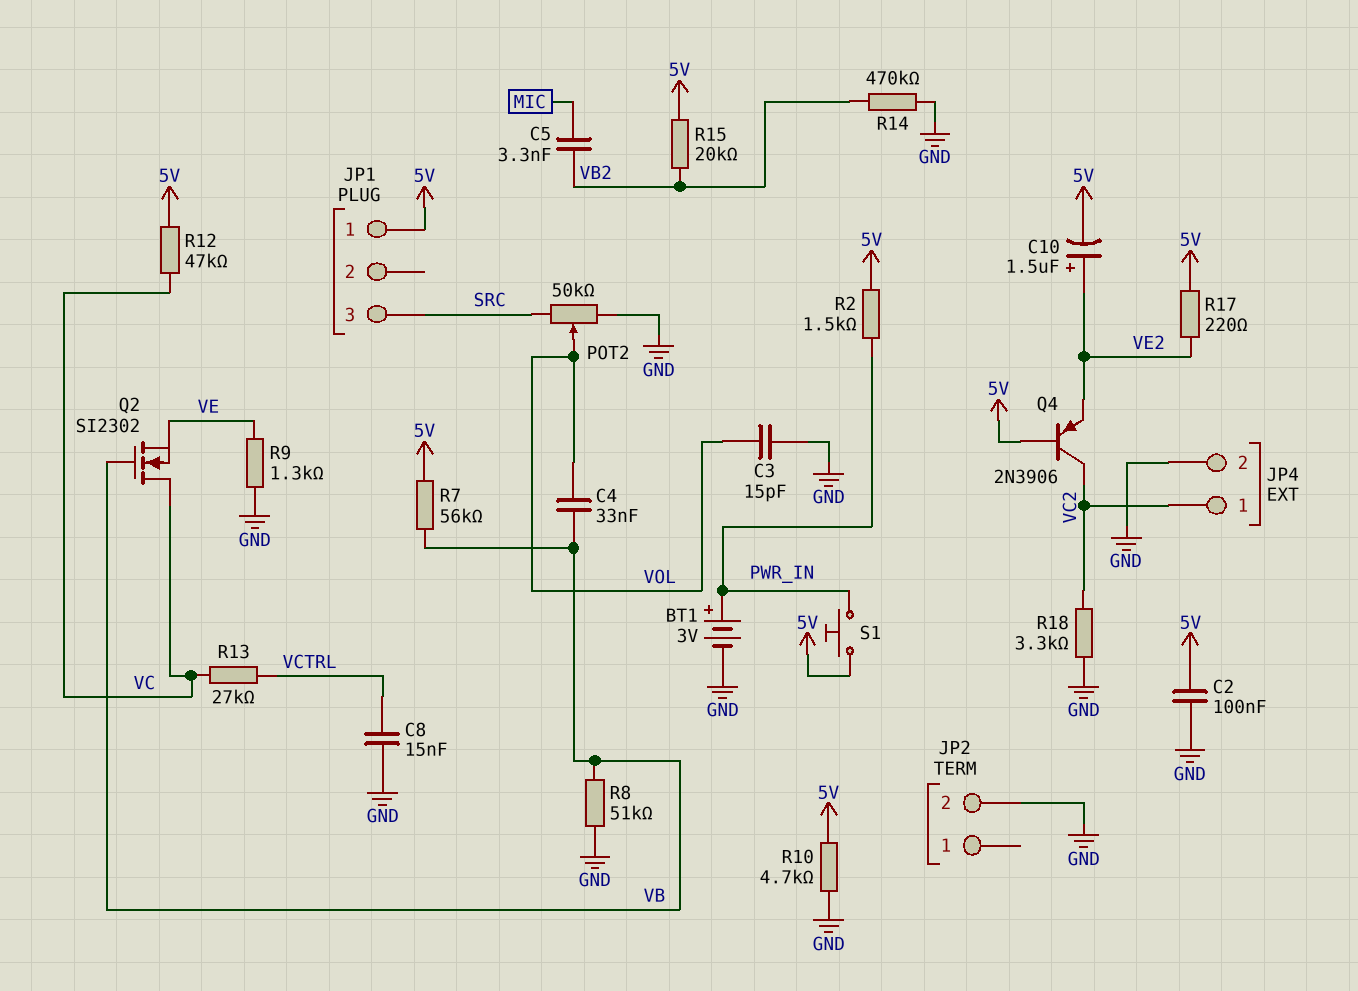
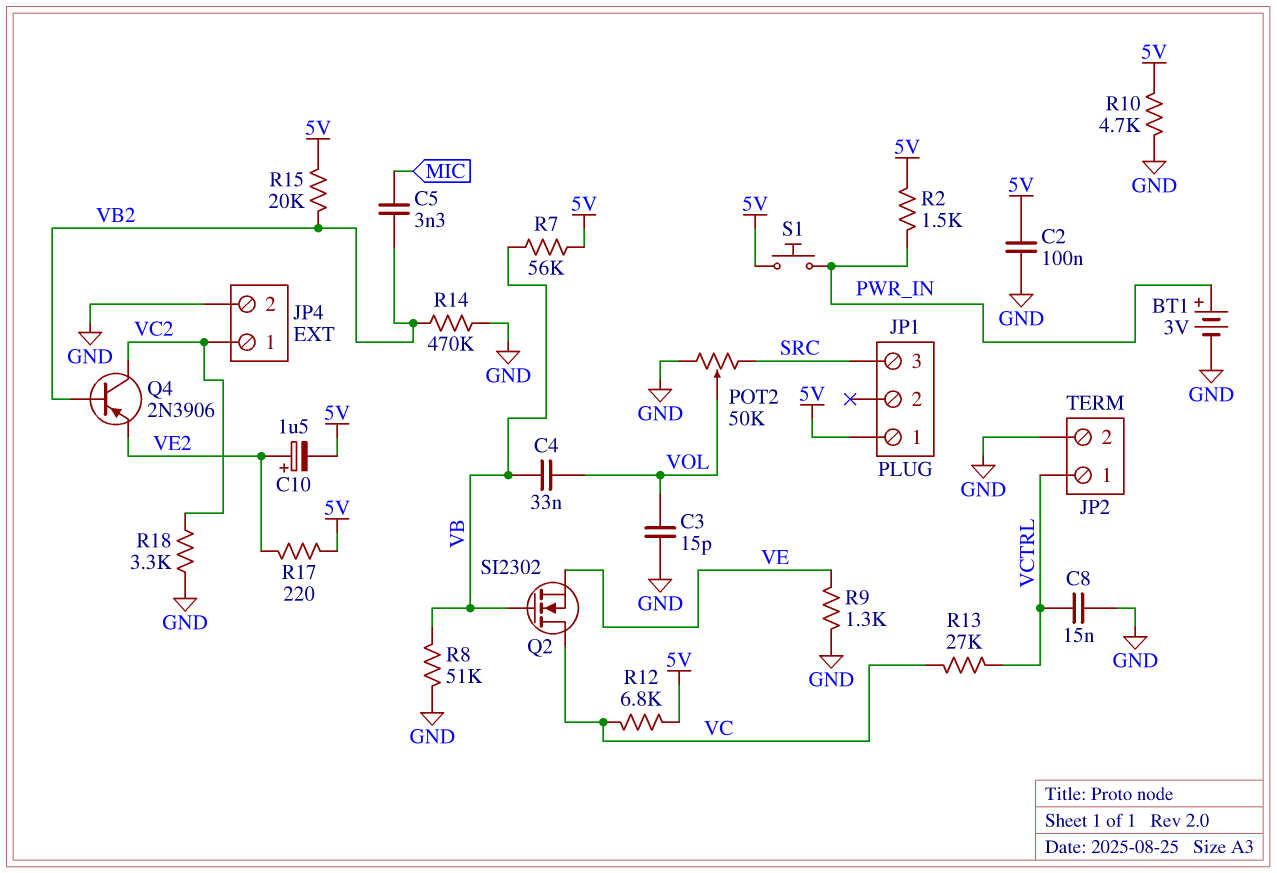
JP2 pin 1: none -> VCTRL
Q4: PNP 2N3906 (B 5V, C VC2, E VE2) -> PNP 2N3906 (B VB2, C VC2, E VE2)
R12: 47k (5V, VC) -> 6.8k (5V, VC)

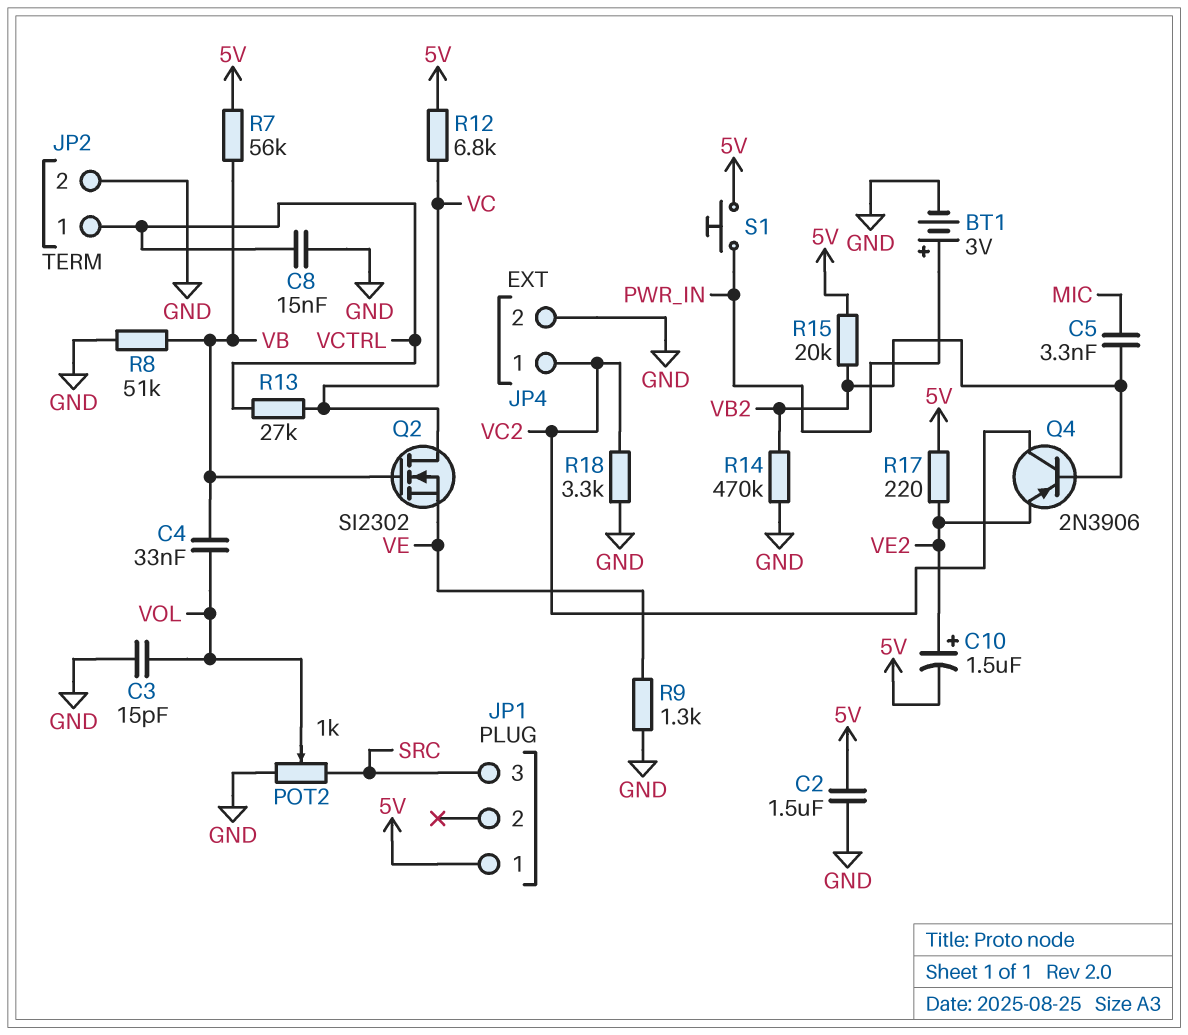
C2: 100nF (5V, GND) -> 1.5uF (5V, GND)
POT2: 50k (GND, SRC, wiper VOL) -> 1k (GND, SRC, wiper VOL)
R2: 1.5k (5V, PWR_IN) -> none
R10: 4.7k (5V, GND) -> none

